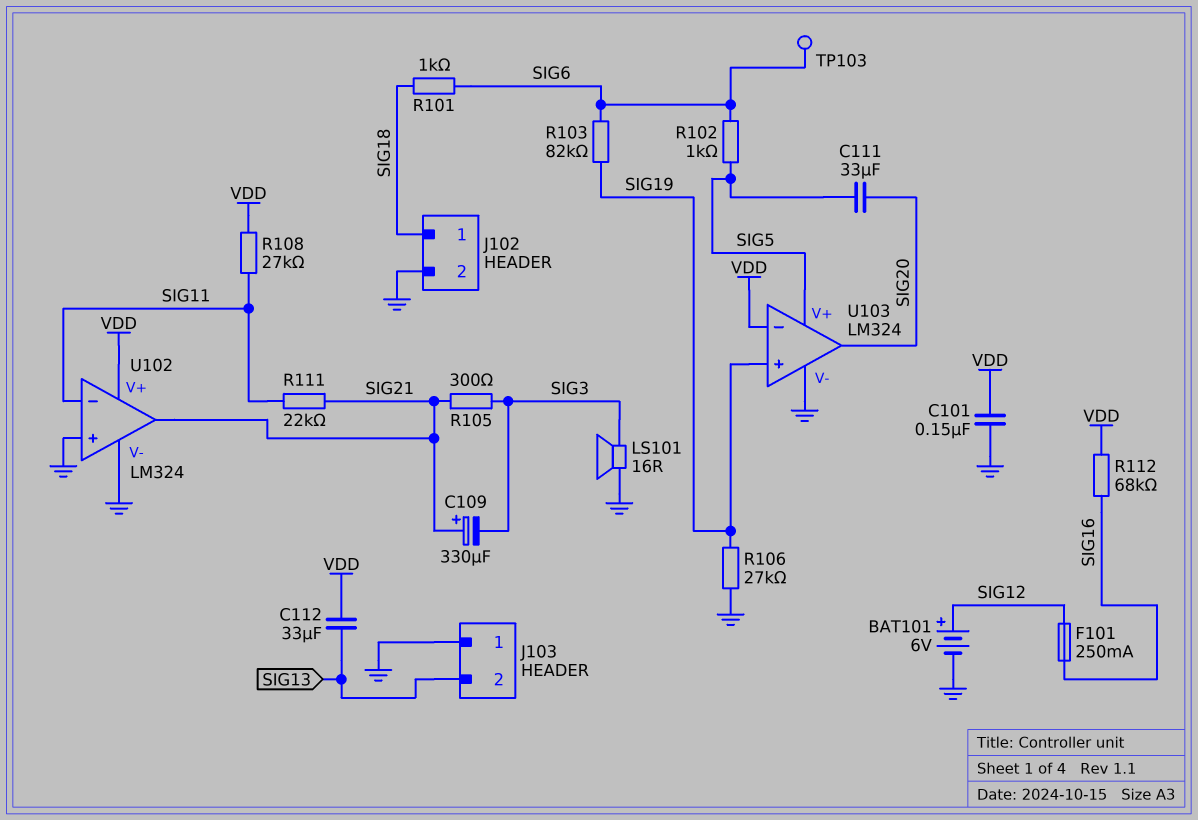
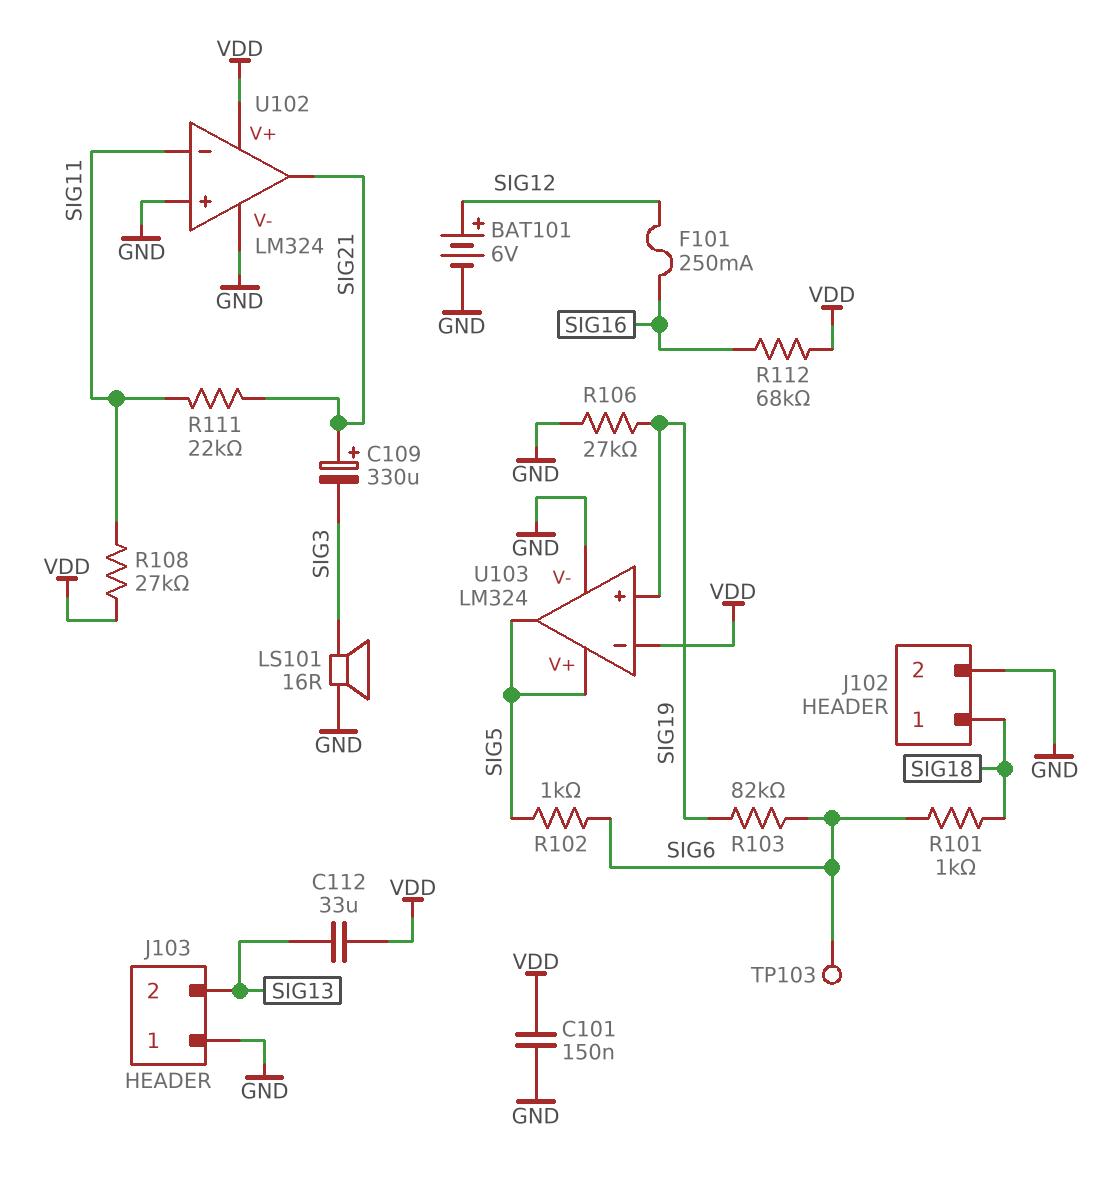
C111: 33uF (SIG5, SIG20) -> none
R105: 300 (SIG3, SIG21) -> none
U103 pin out: SIG20 -> SIG5

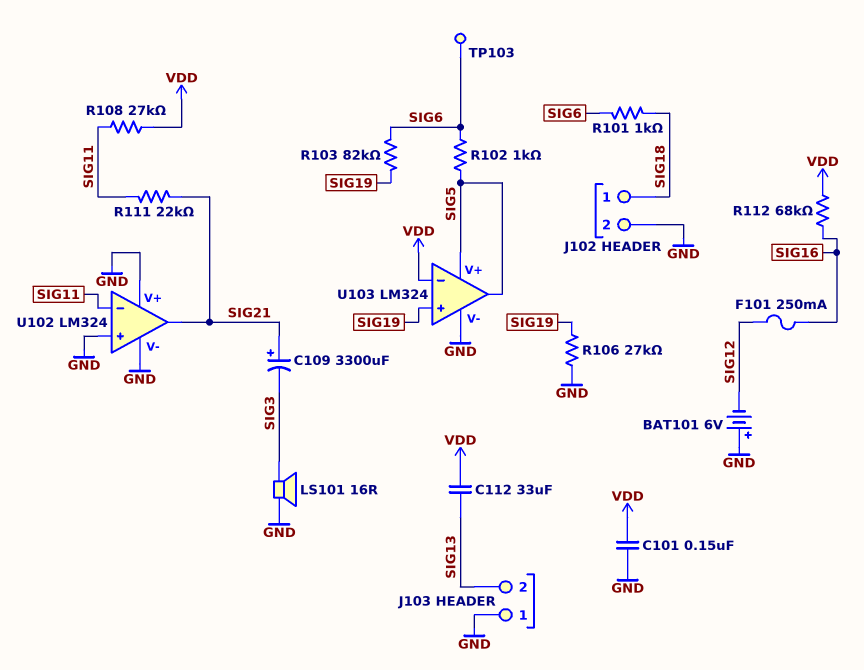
BAT101: 6V (plus SIG12, minus GND) -> 6V (plus GND, minus SIG12)
C109: 330uF (plus SIG21, minus SIG3) -> 3300uF (plus SIG21, minus SIG3)
U102 pin V+: VDD -> GND

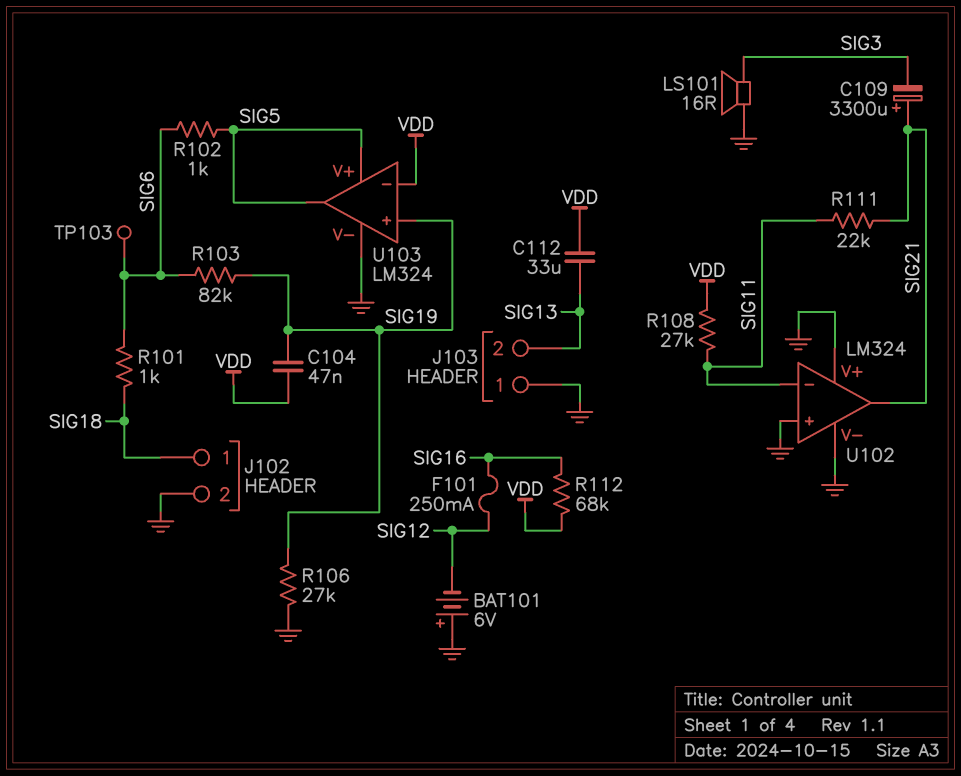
C101: 150nF (GND, VDD) -> none
C104: none -> 47nF (SIG19, VDD)

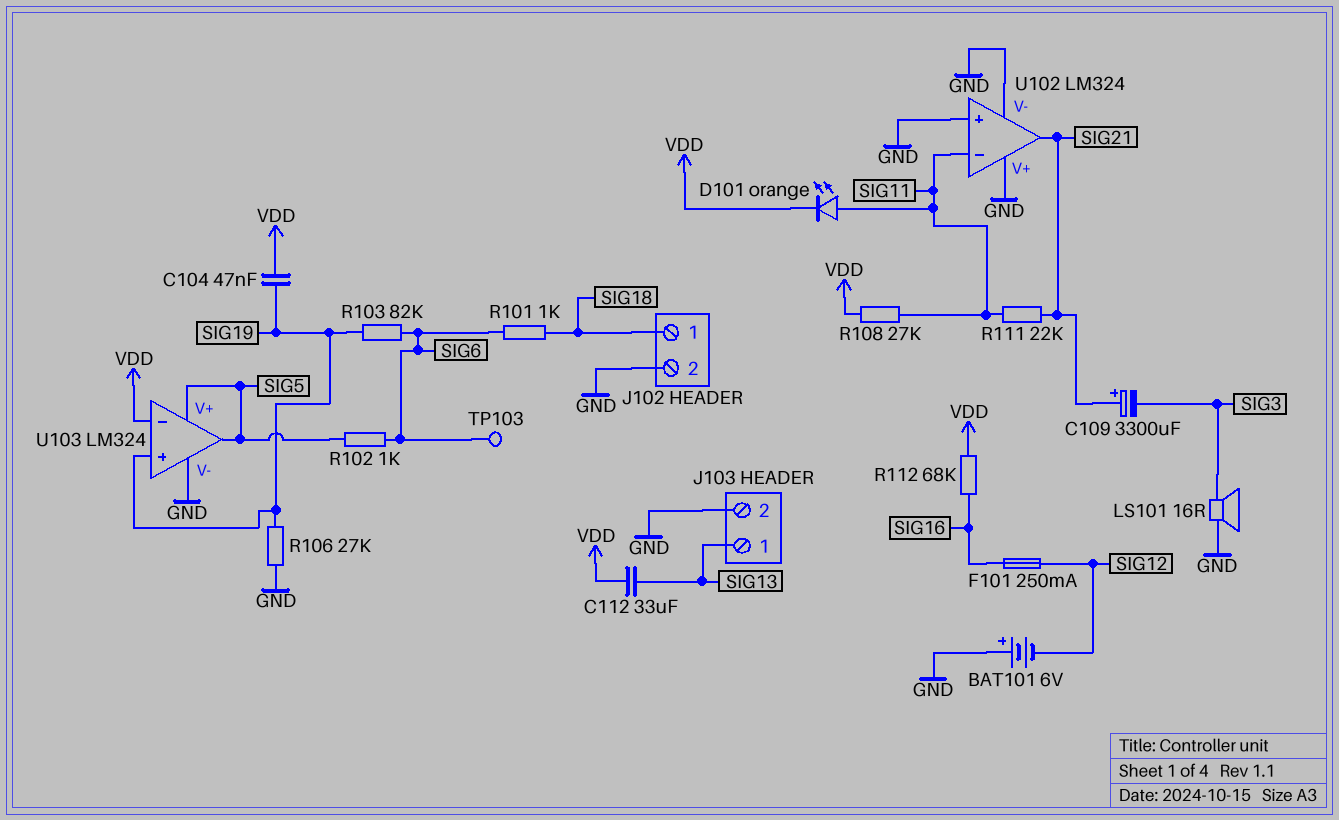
D101: none -> LED orange (A SIG11, K VDD)
J103 pin 1: GND -> SIG13
J103 pin 2: SIG13 -> GND

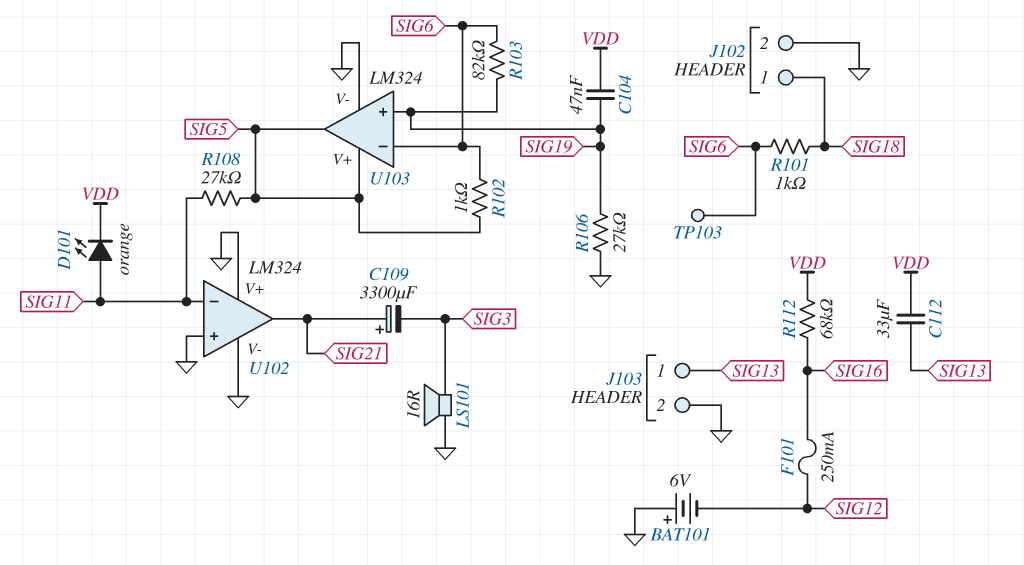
R108: 27k (SIG11, VDD) -> 27k (SIG5, SIG11)
R111: 22k (SIG11, SIG21) -> none
U103 pin in-: VDD -> SIG6

